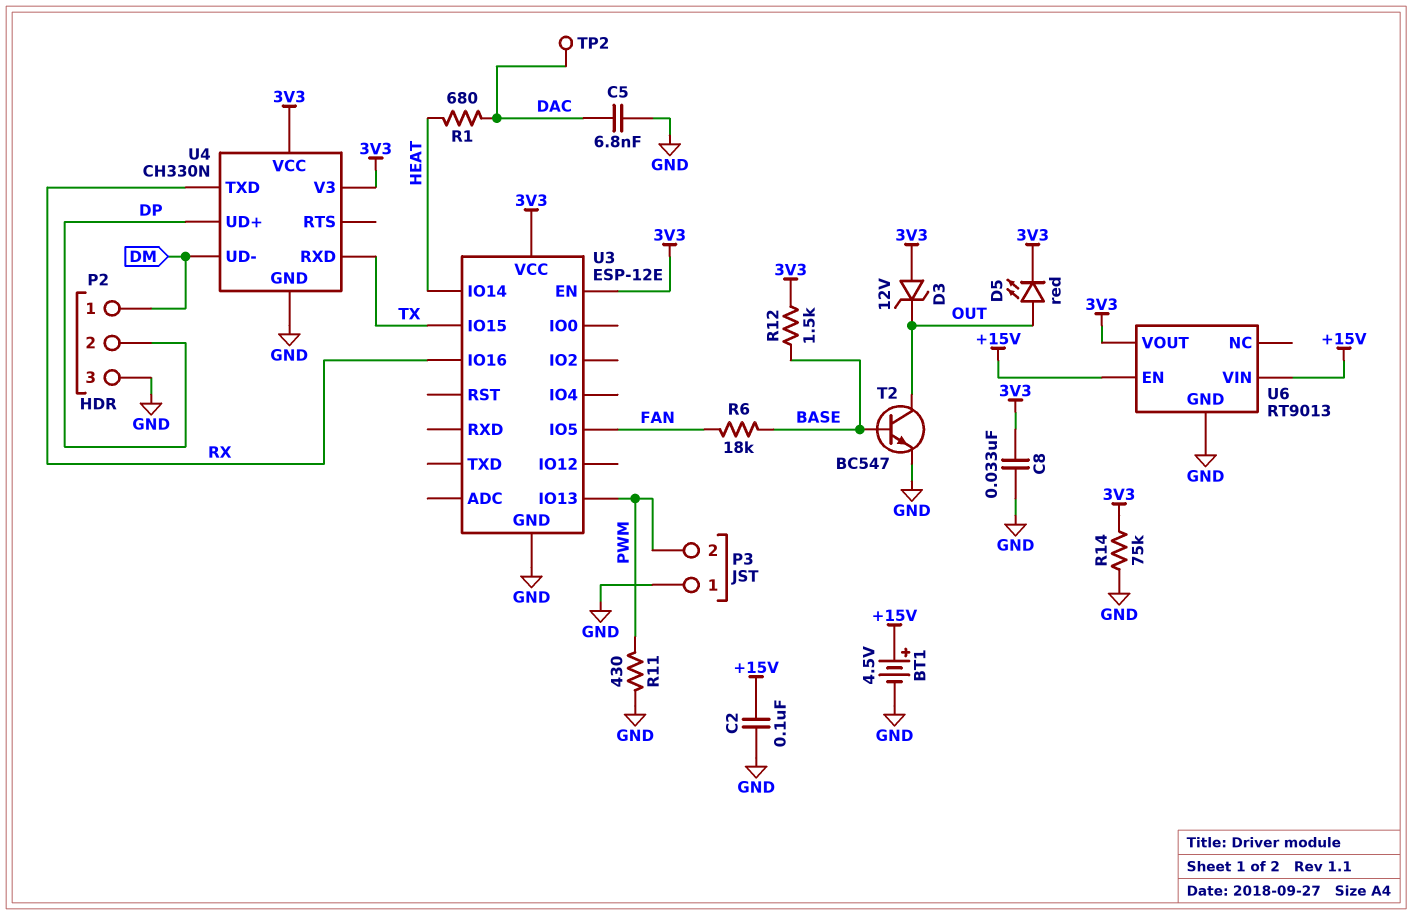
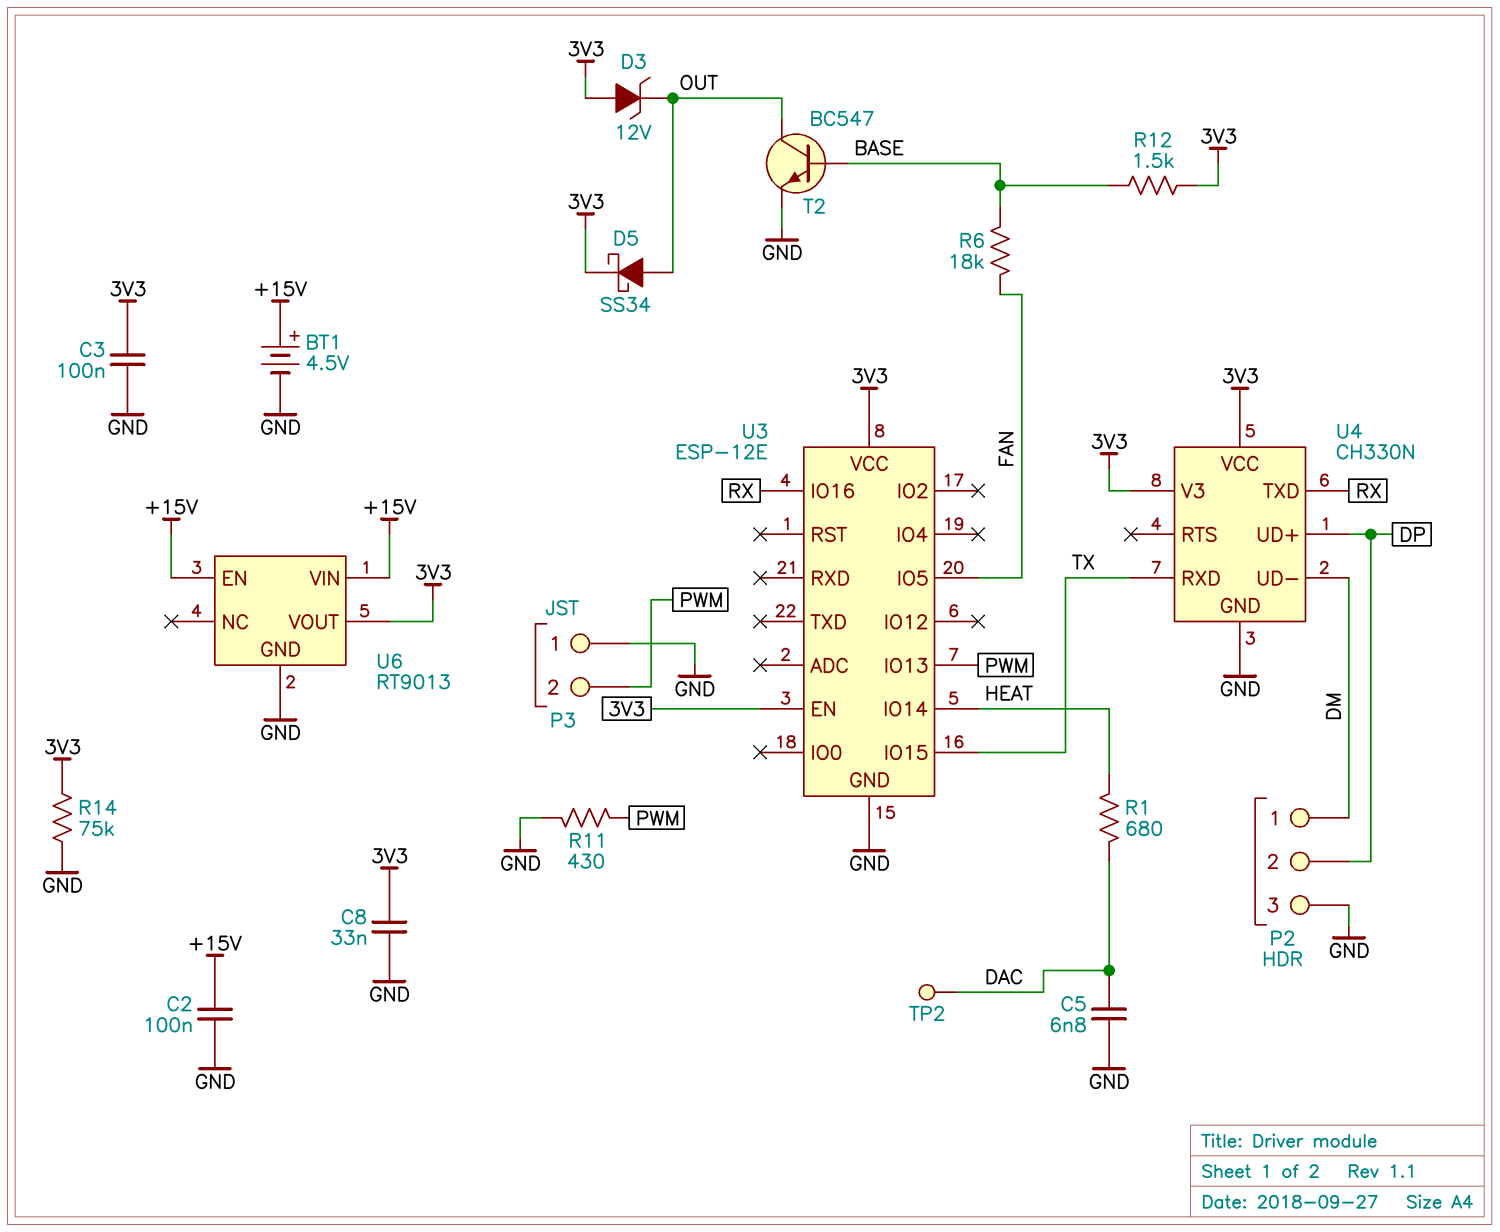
C3: none -> 100nF (3V3, GND)
D5: LED red (A OUT, K 3V3) -> schottky SS34 (A OUT, K 3V3)

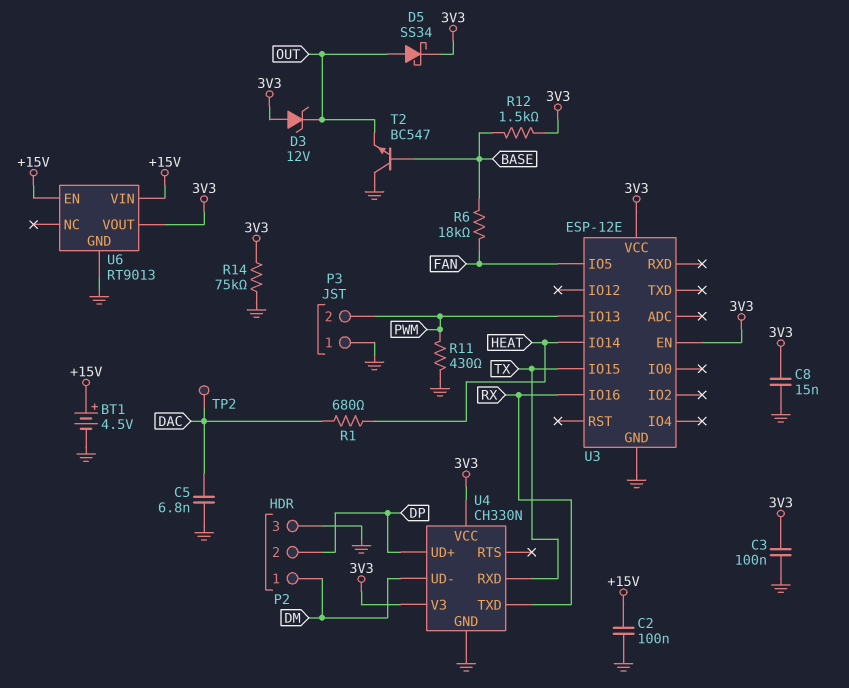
C8: 33nF (3V3, GND) -> 15nF (3V3, GND)
T2: NPN BC547 (B BASE, C OUT, E GND) -> NPN BC547 (B BASE, C GND, E OUT)

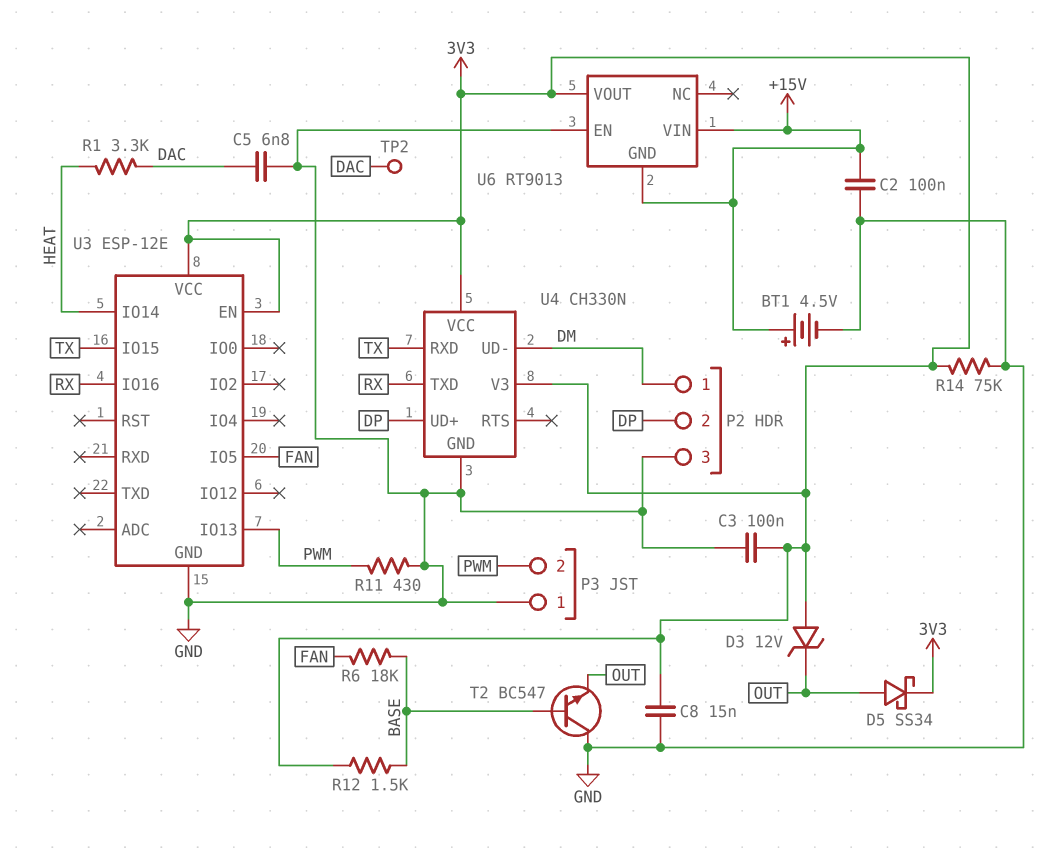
R1: 680 (DAC, HEAT) -> 3.3k (DAC, HEAT)
U6 pin EN: +15V -> GND
U6 pin GND: GND -> +15V

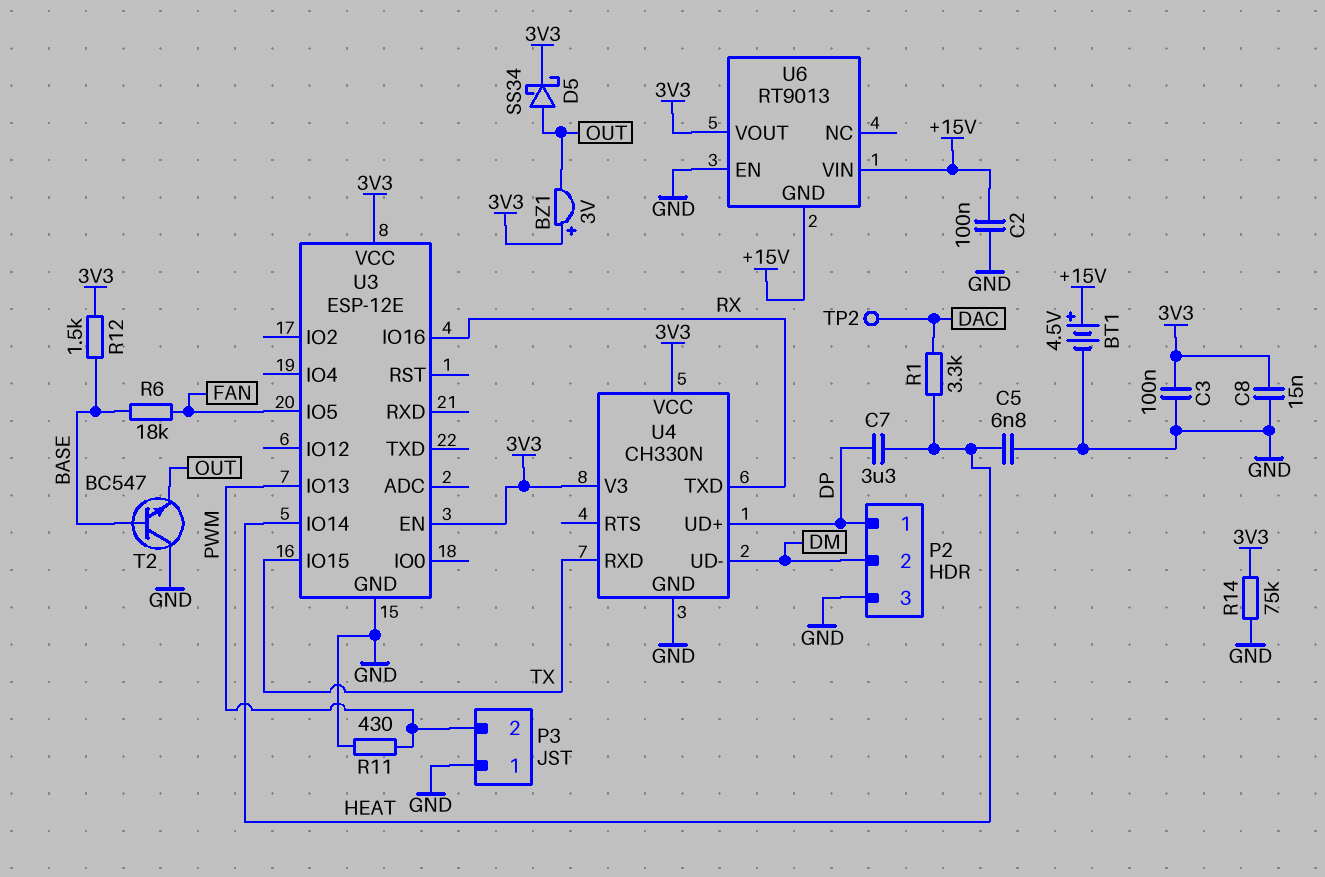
BZ1: none -> buzzer 3V (plus 3V3, minus OUT)
C5: 6.8nF (DAC, GND) -> 6.8nF (GND, HEAT)
C7: none -> 3.3uF (DP, HEAT)
D3: zener 12V (A 3V3, K OUT) -> none
P2 pin 1: DM -> DP
P2 pin 2: DP -> DM

